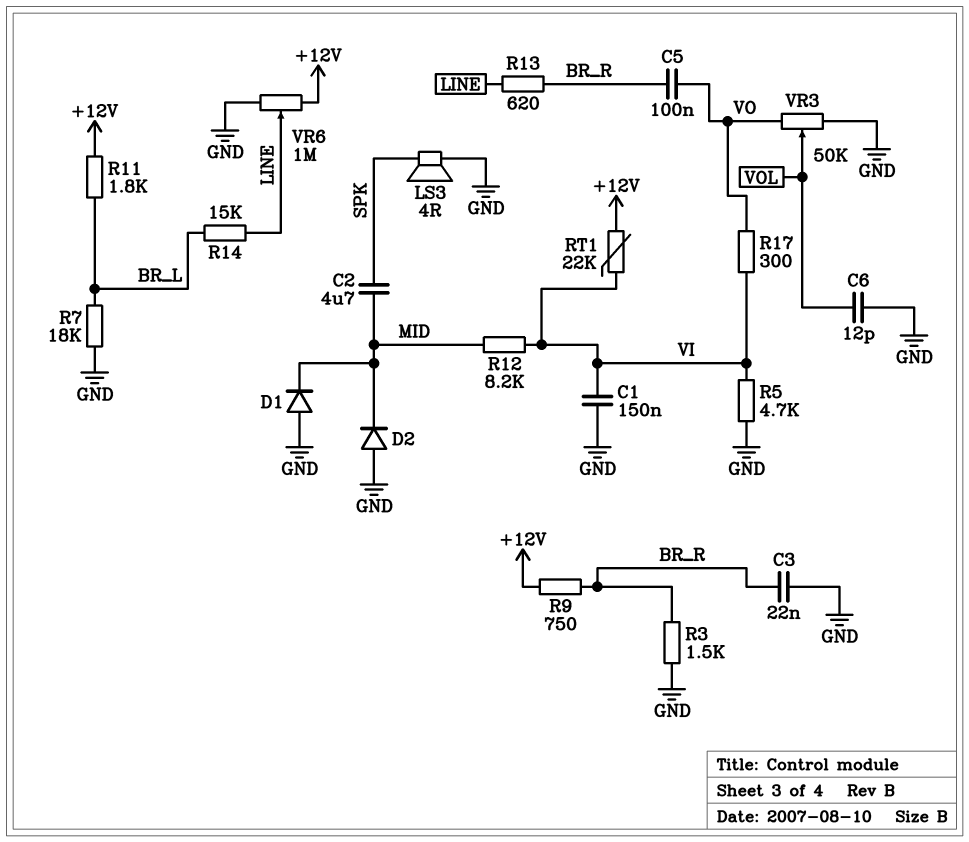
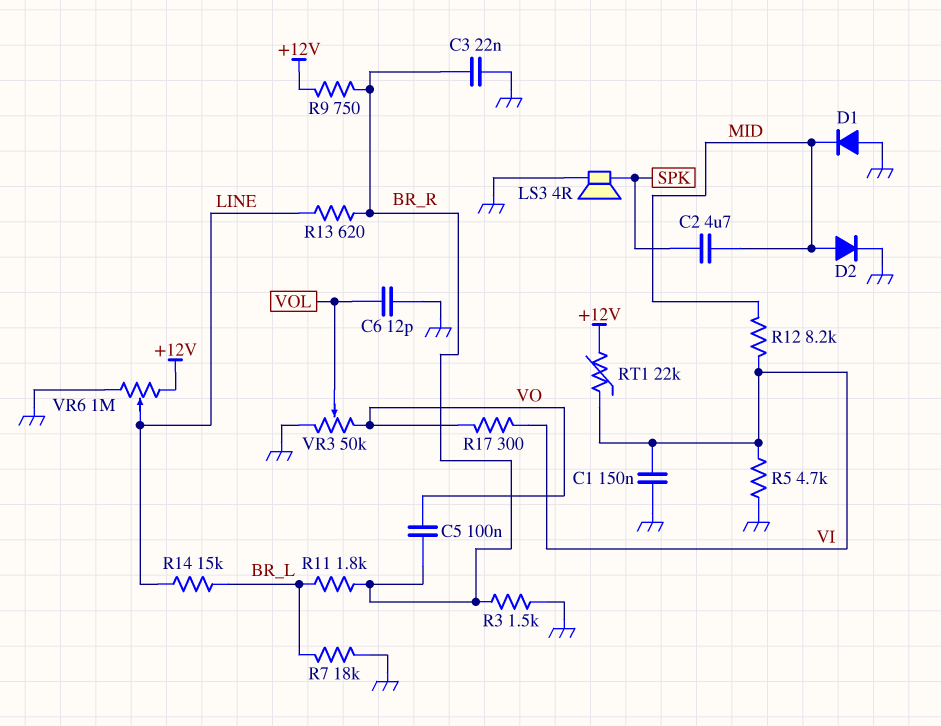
D2: diode (A GND, K MID) -> diode (A MID, K GND)
R11: 1.8k (+12V, BR_L) -> 1.8k (BR_L, BR_R)

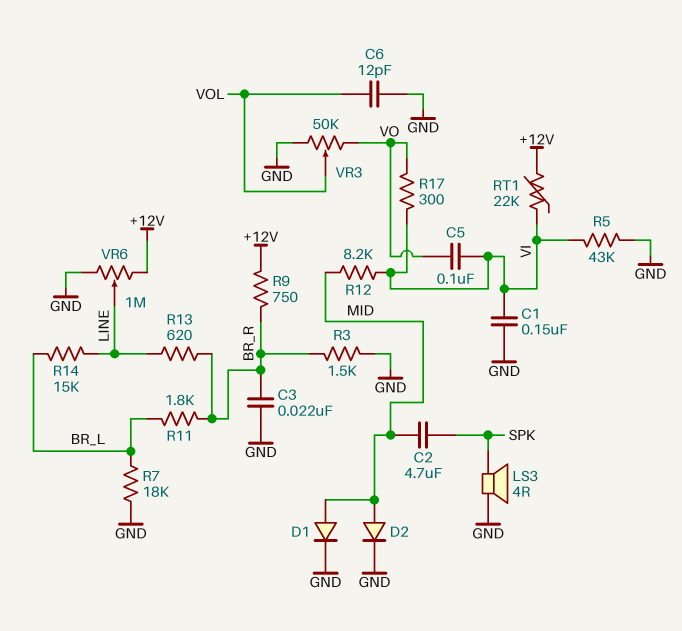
C5: 100nF (BR_R, VO) -> 100nF (VI, VO)
D1: diode (A GND, K MID) -> diode (A MID, K GND)
R5: 4.7k (GND, VI) -> 43k (GND, VI)

